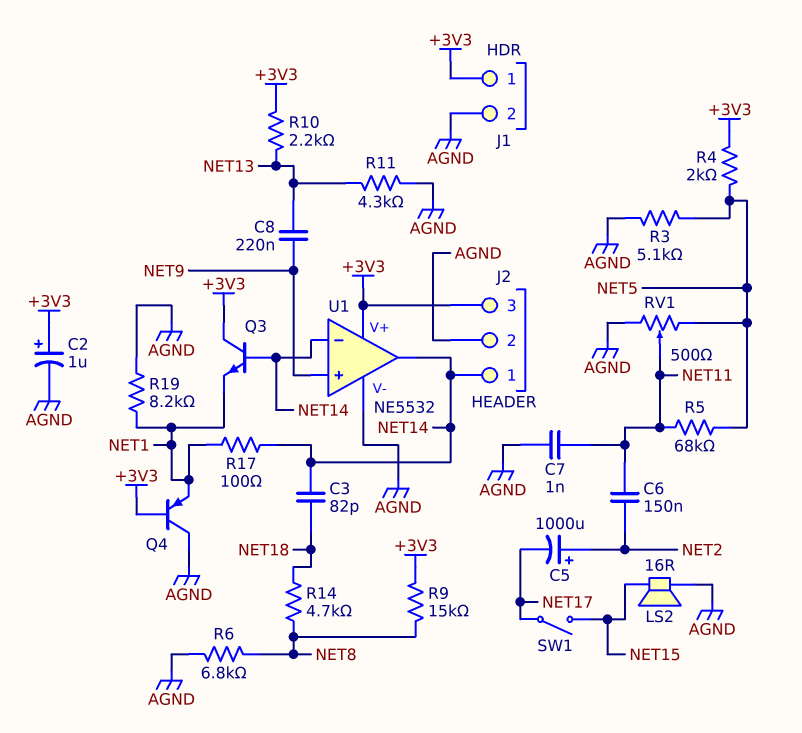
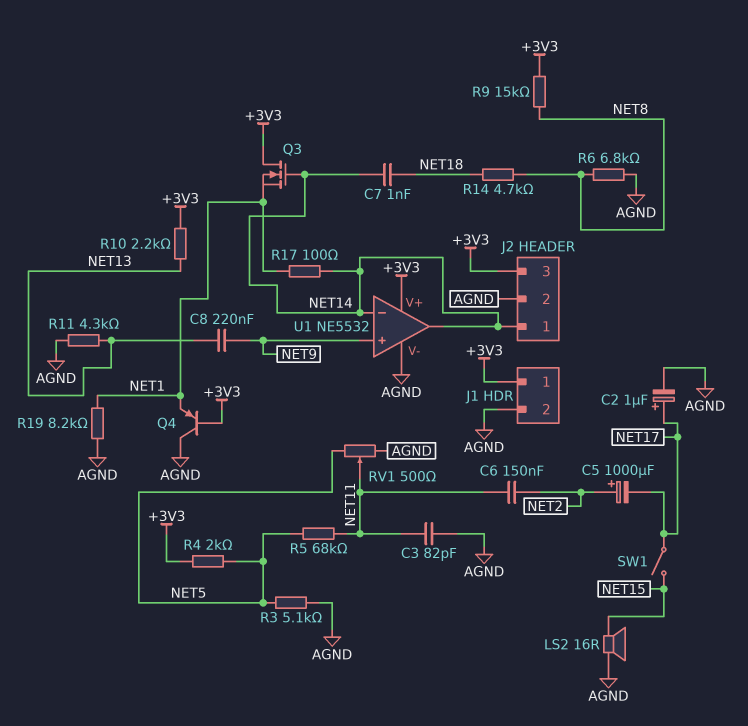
C2: 1uF (plus +3V3, minus AGND) -> 1uF (plus NET17, minus AGND)
C3: 82pF (NET14, NET18) -> 82pF (AGND, NET11)
C7: 1nF (AGND, NET11) -> 1nF (NET14, NET18)
Q3: NPN (B NET14, C +3V3, E NET1) -> NMOS (G NET14, D +3V3, S NET1)

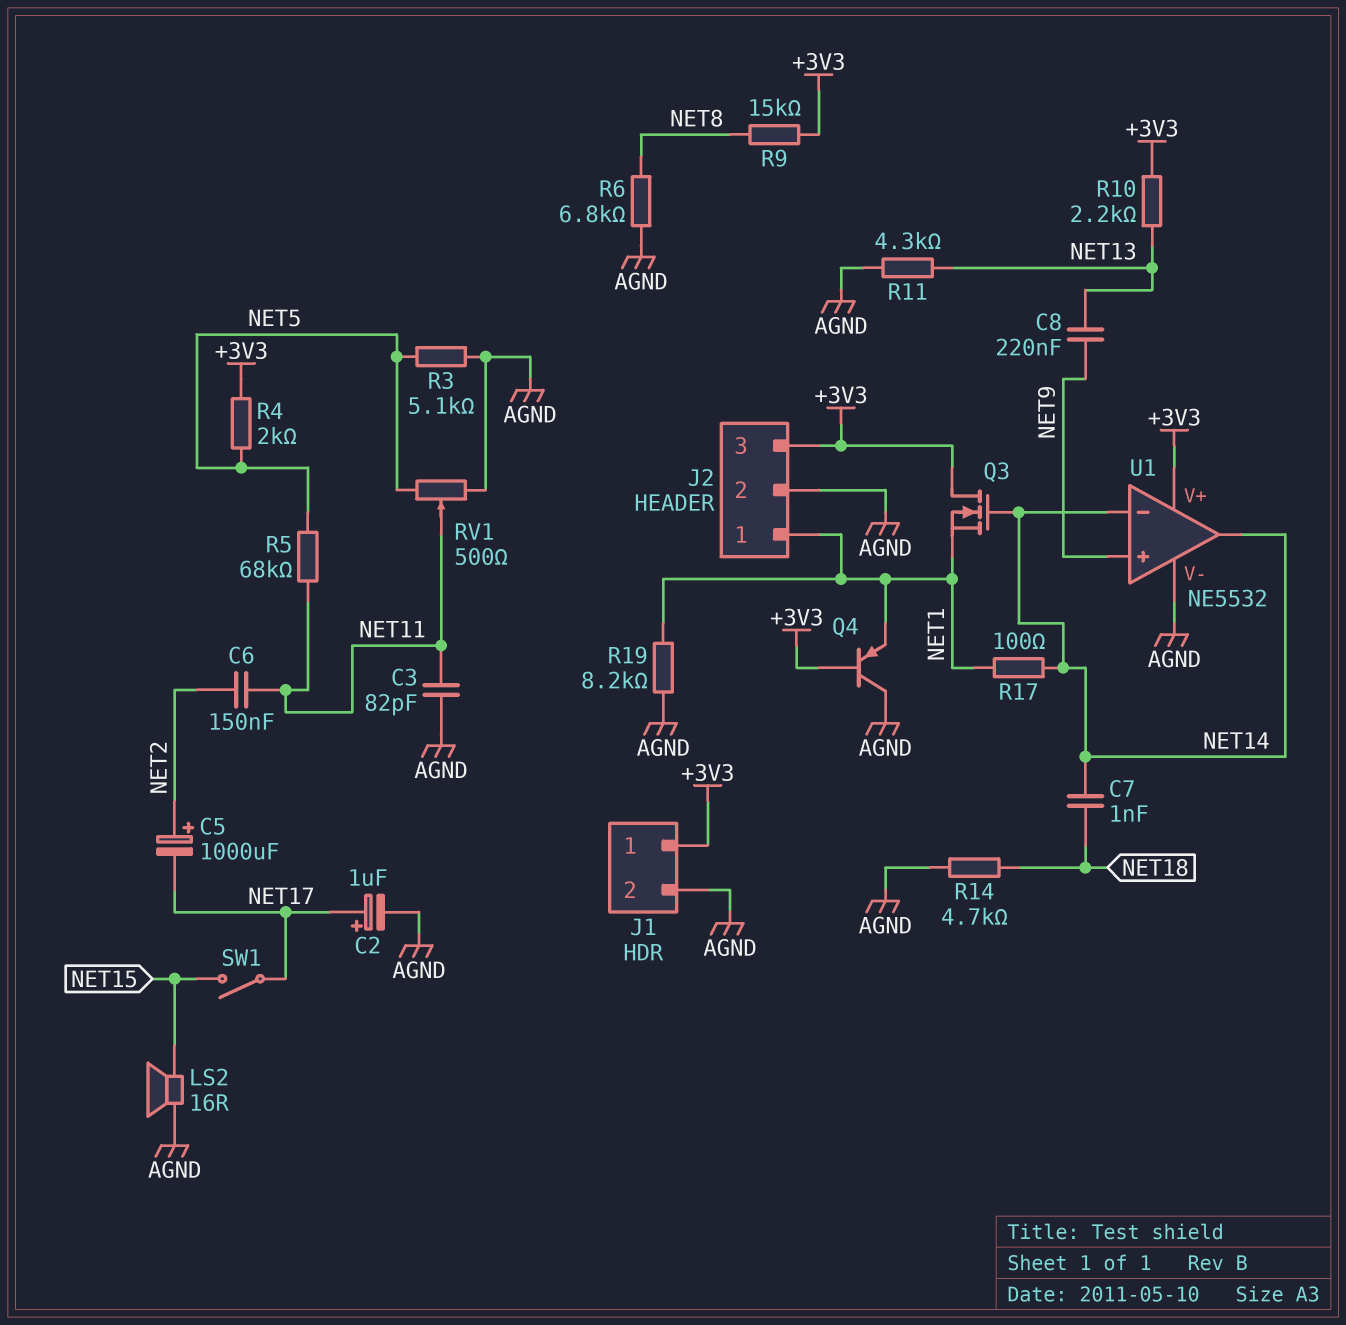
J2 pin 1: NET14 -> NET1
R14: 4.7k (NET8, NET18) -> 4.7k (AGND, NET18)

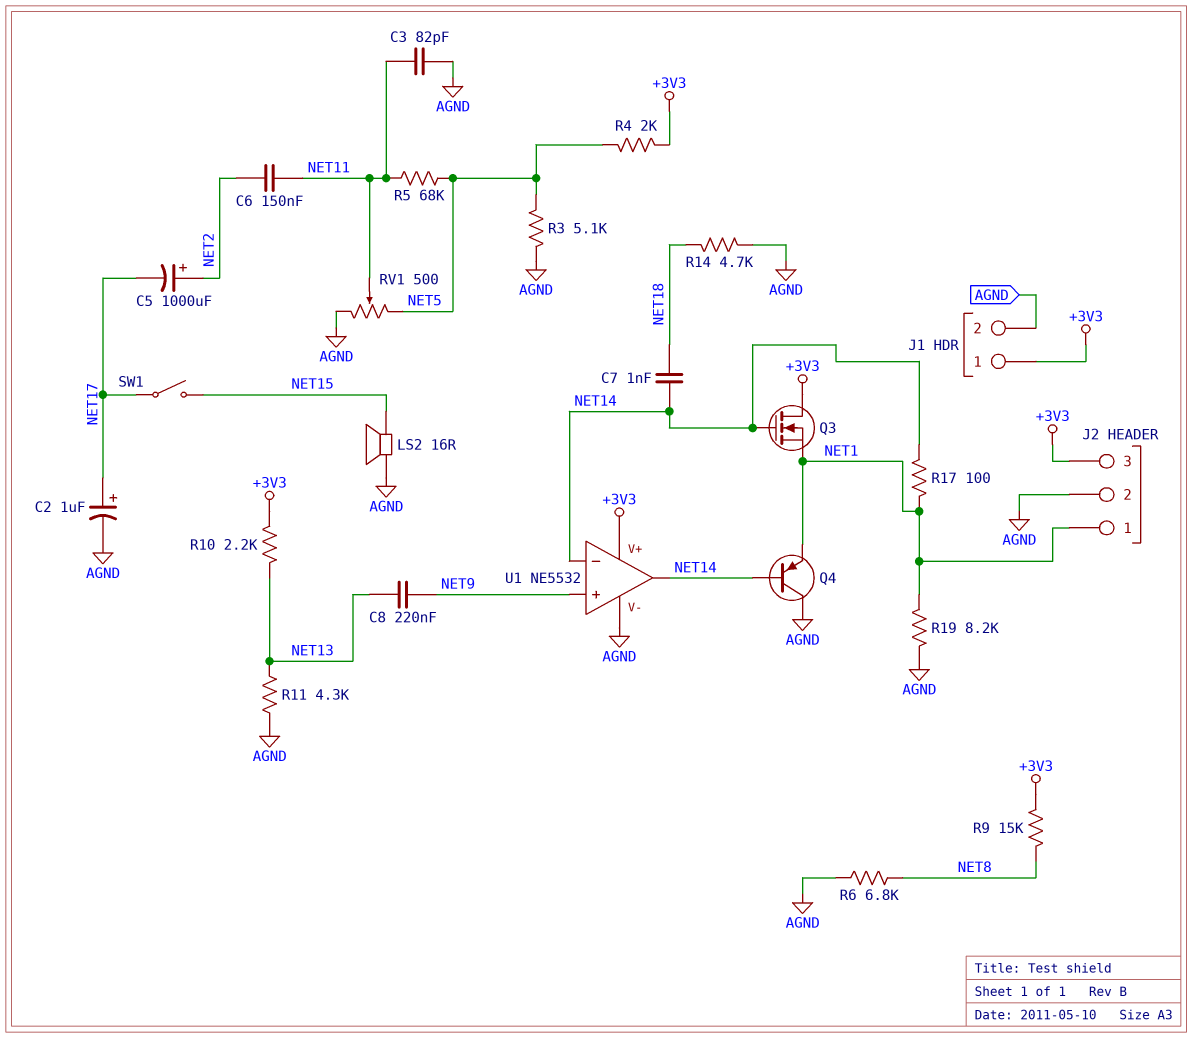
Q4: PNP (B +3V3, C AGND, E NET1) -> PNP (B NET14, C AGND, E NET1)

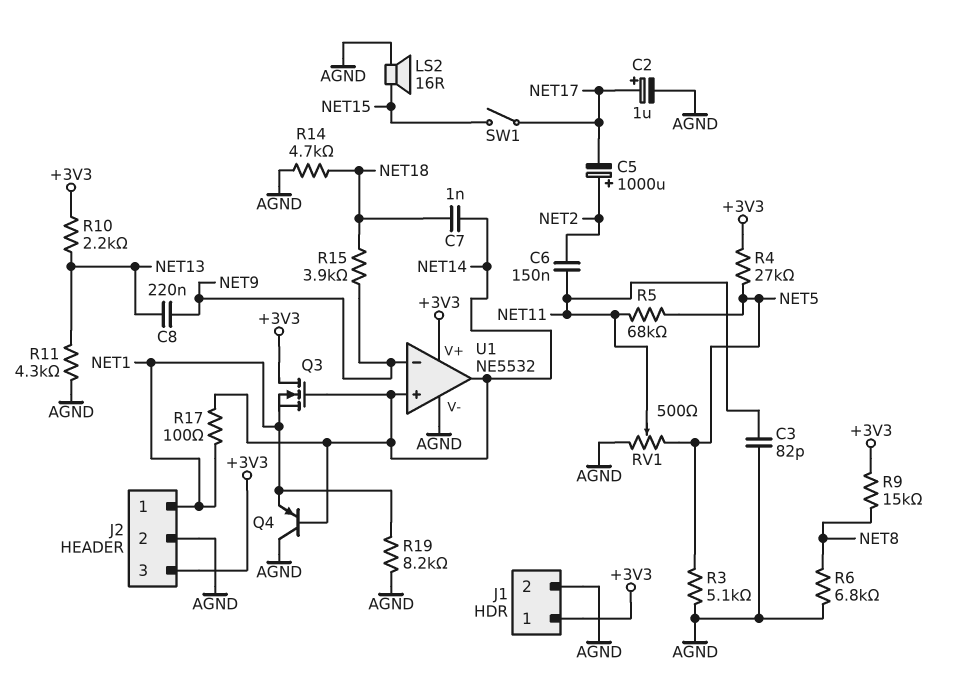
R4: 2k (+3V3, NET5) -> 27k (+3V3, NET5)
R15: none -> 3.9k (NET9, NET18)
U1 pin in+: NET9 -> NET14
U1 pin in-: NET14 -> NET9

